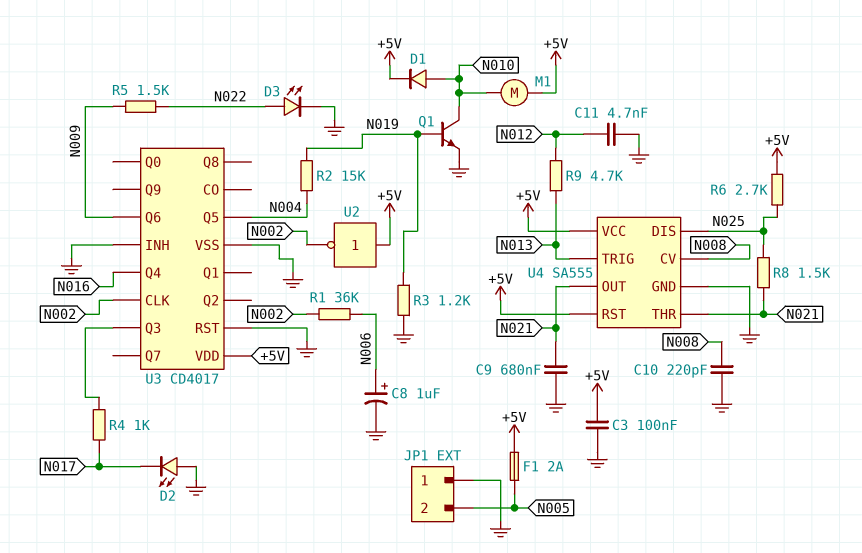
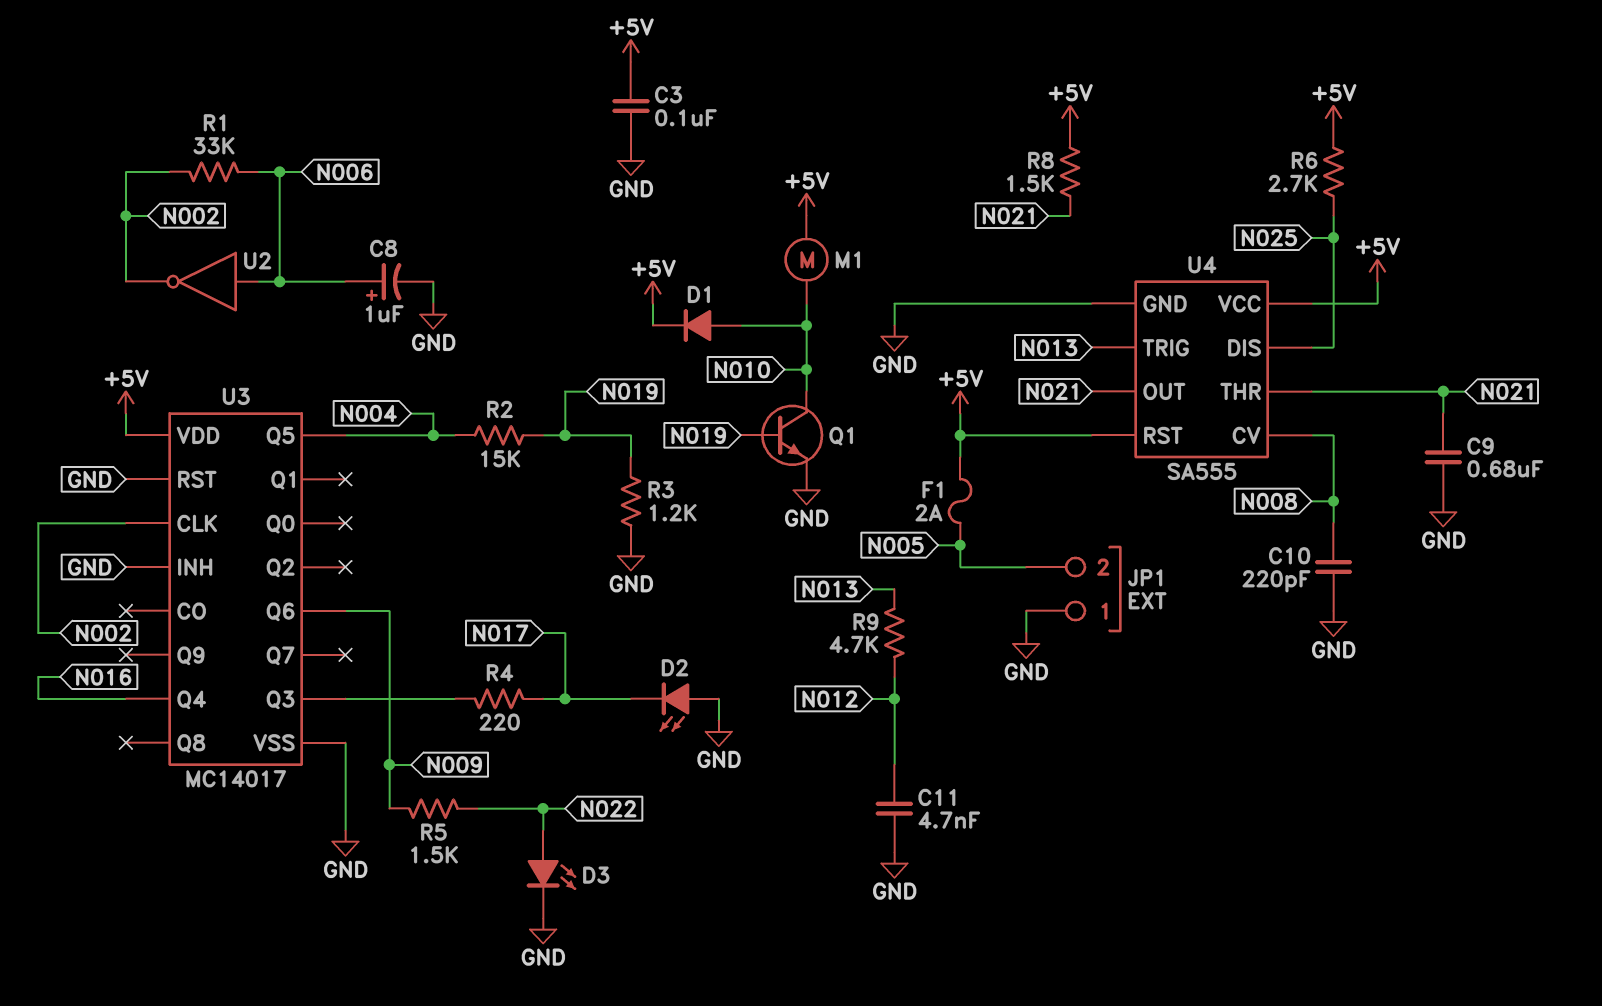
R1: 36k (N002, N006) -> 33k (N002, N006)
R4: 1k (N017, U3/Q3) -> 220 (N017, U3/Q3)
R8: 1.5k (N021, N025) -> 1.5k (+5V, N021)
U2: NOT (in +5V, out N002) -> NOT (in N006, out N002)
U3: CD4017 -> MC14017

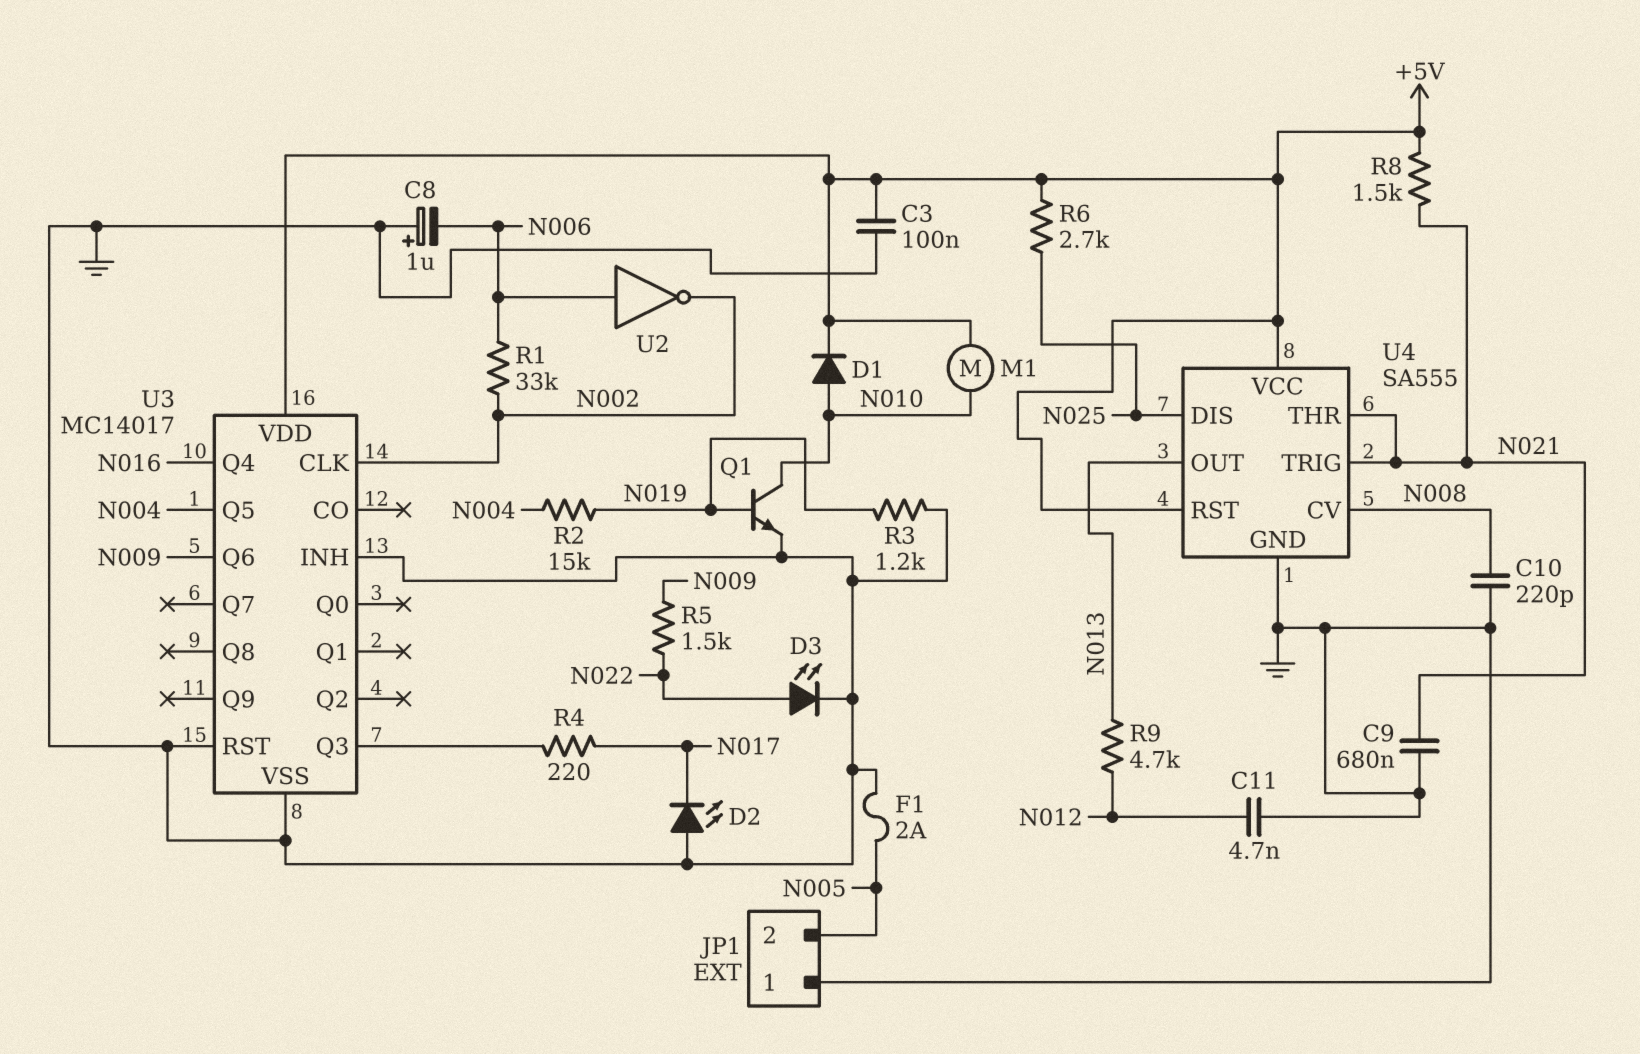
C8: 1uF (plus N006, minus GND) -> 1uF (plus GND, minus N006)
F1: 2A (+5V, N005) -> 2A (GND, N005)
U4 pin OUT: N021 -> N013
U4 pin TRIG: N013 -> N021

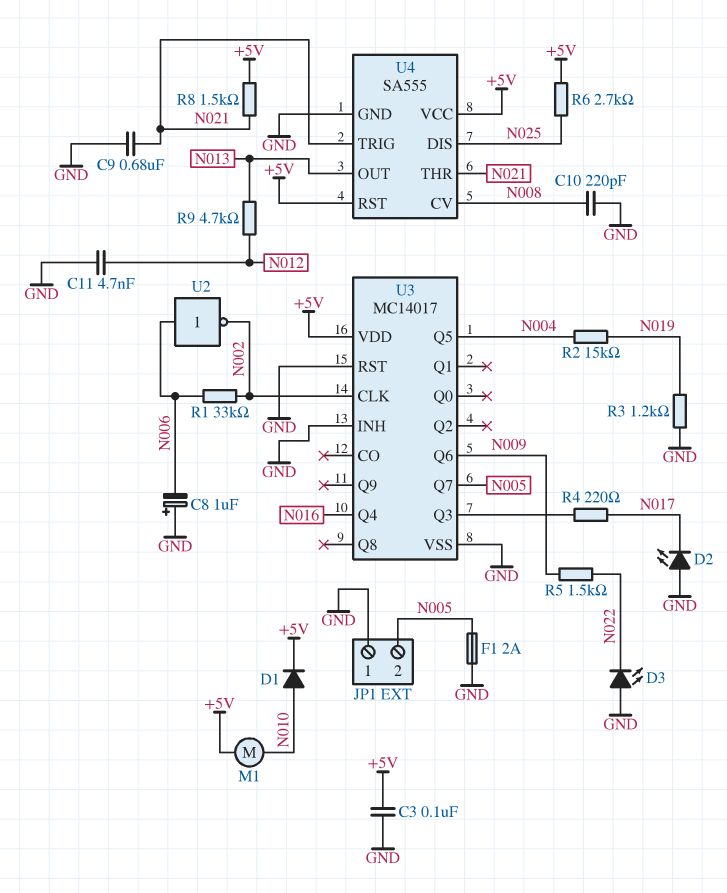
D3: LED (A N022, K GND) -> LED (A GND, K N022)
Q1: NPN (B N019, C N010, E GND) -> none
U3 pin Q7: none -> N005

